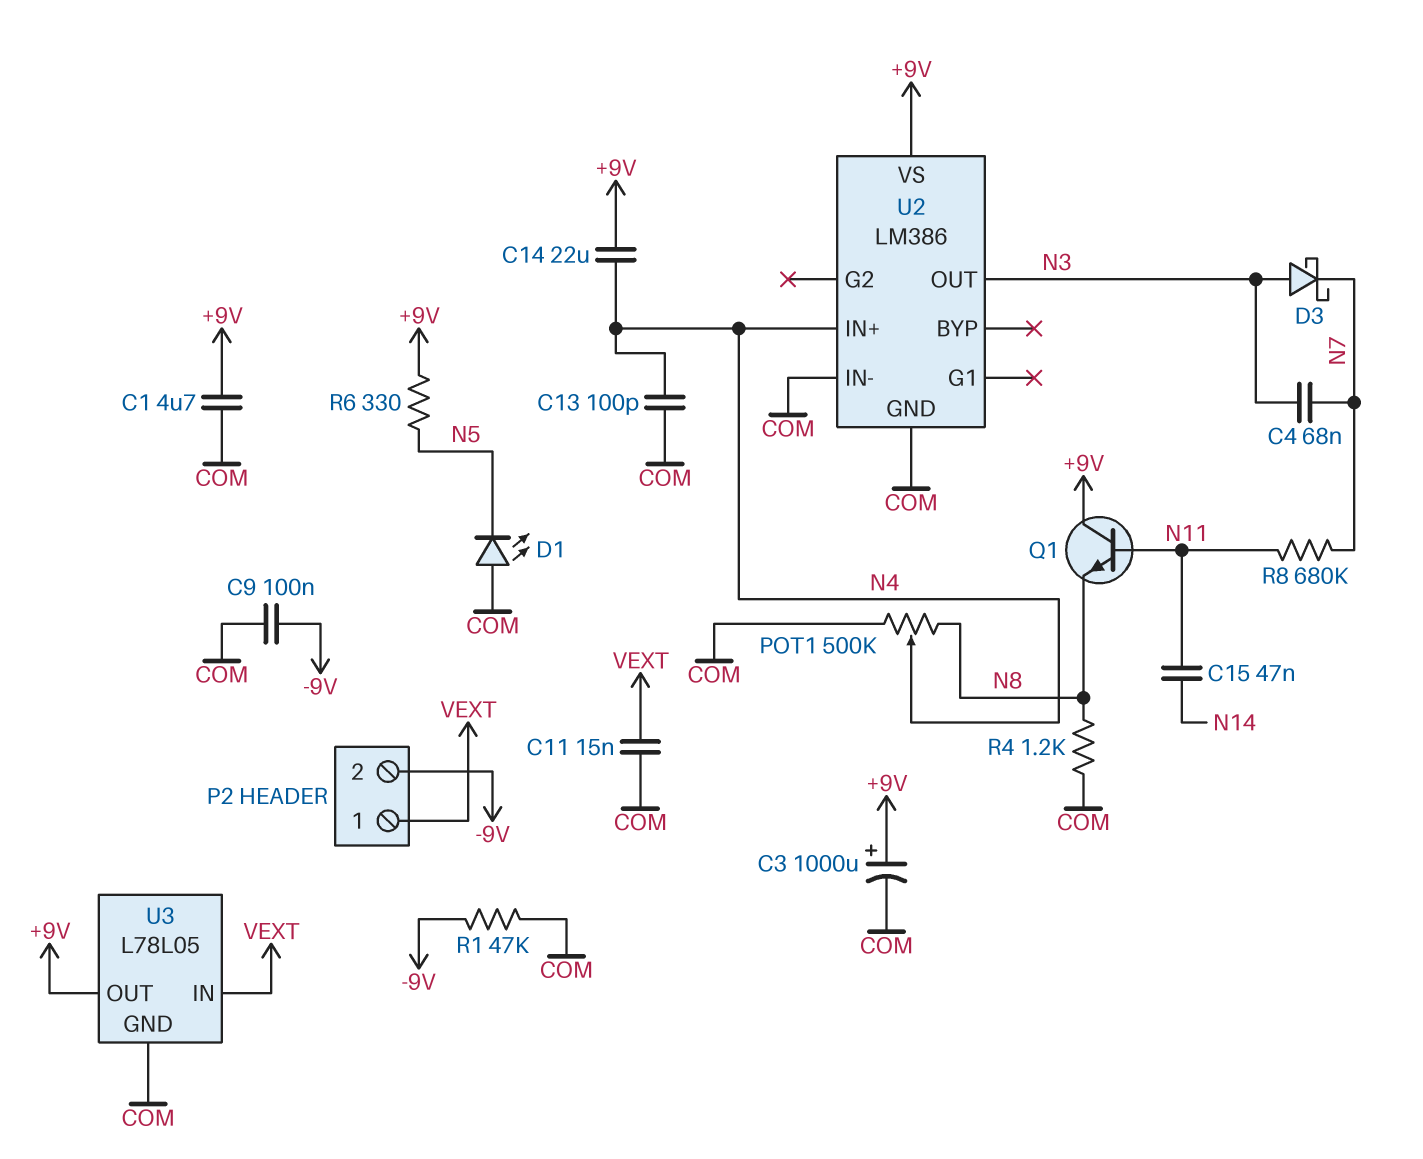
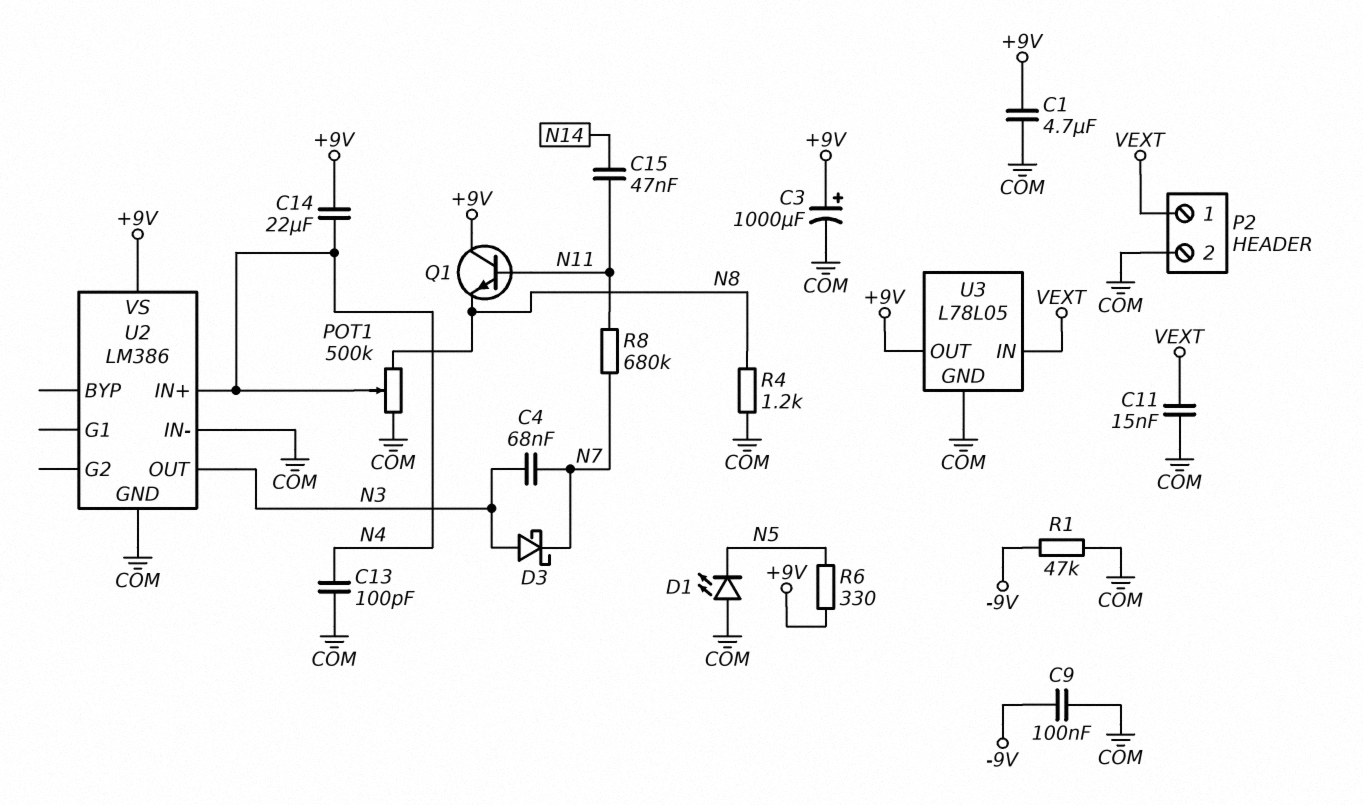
P2 pin 2: -9V -> COM

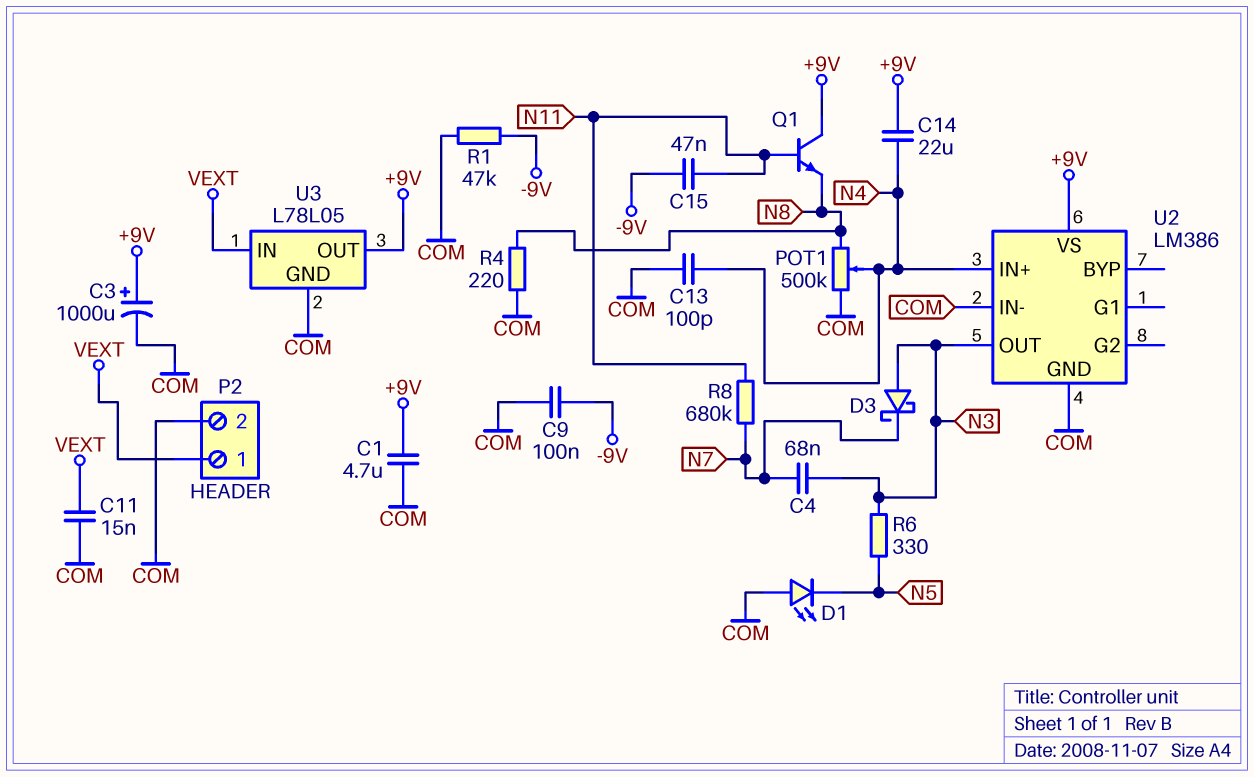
C15: 47nF (N11, N14) -> 47nF (-9V, N11)
R4: 1.2k (COM, N8) -> 220 (COM, N8)
R6: 330 (+9V, N5) -> 330 (N3, N5)

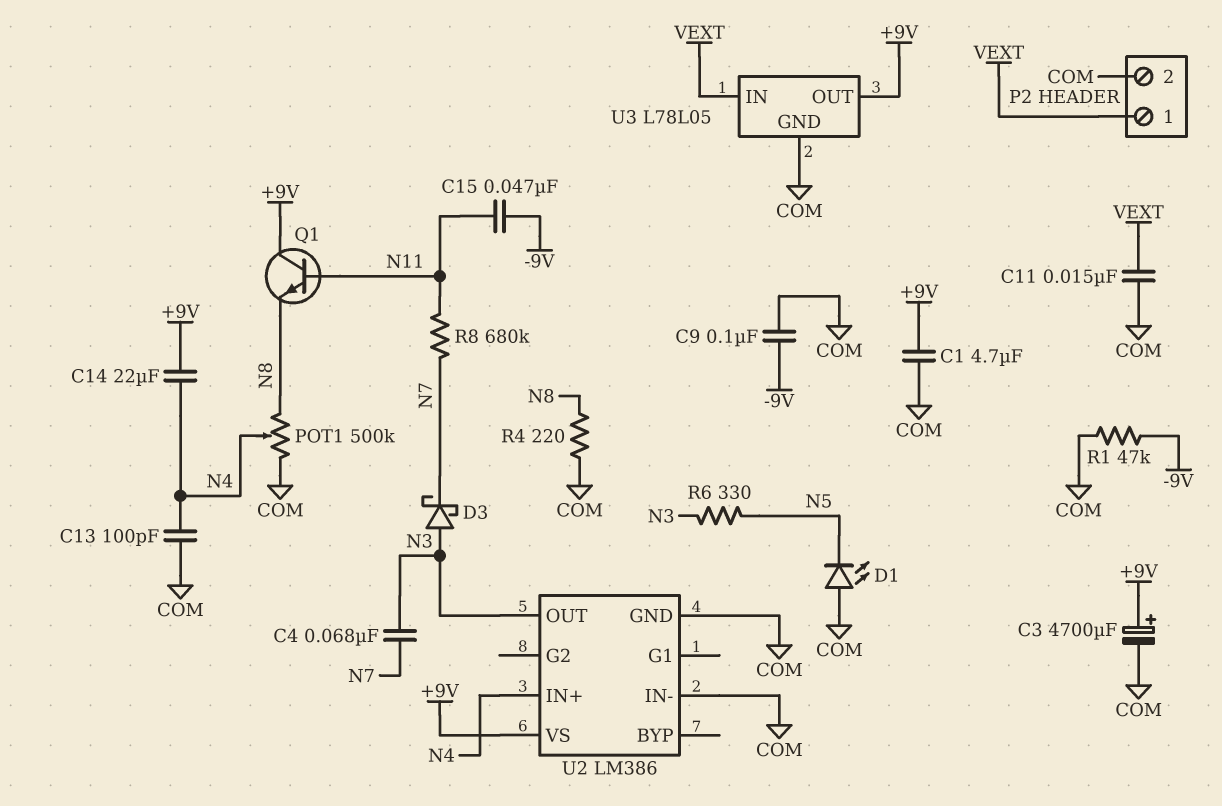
C3: 1000uF (plus +9V, minus COM) -> 4700uF (plus +9V, minus COM)

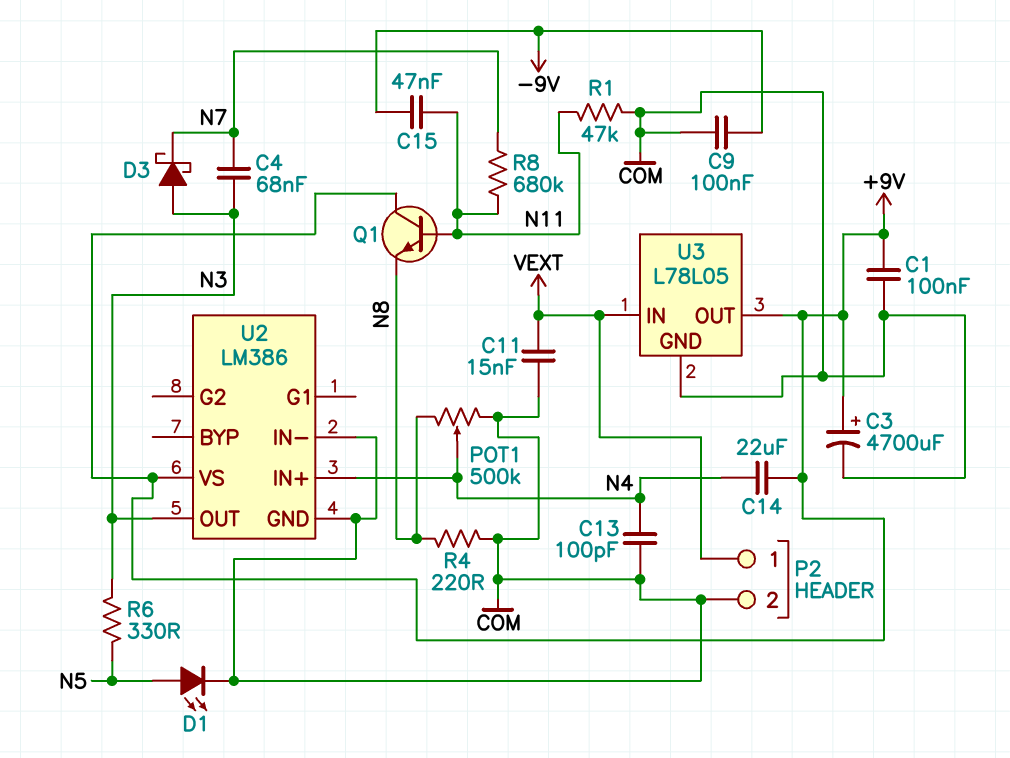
C1: 4.7uF (+9V, COM) -> 100nF (+9V, COM)
D1: LED (A COM, K N5) -> LED (A N5, K COM)
R1: 47k (-9V, COM) -> 47k (COM, N11)

